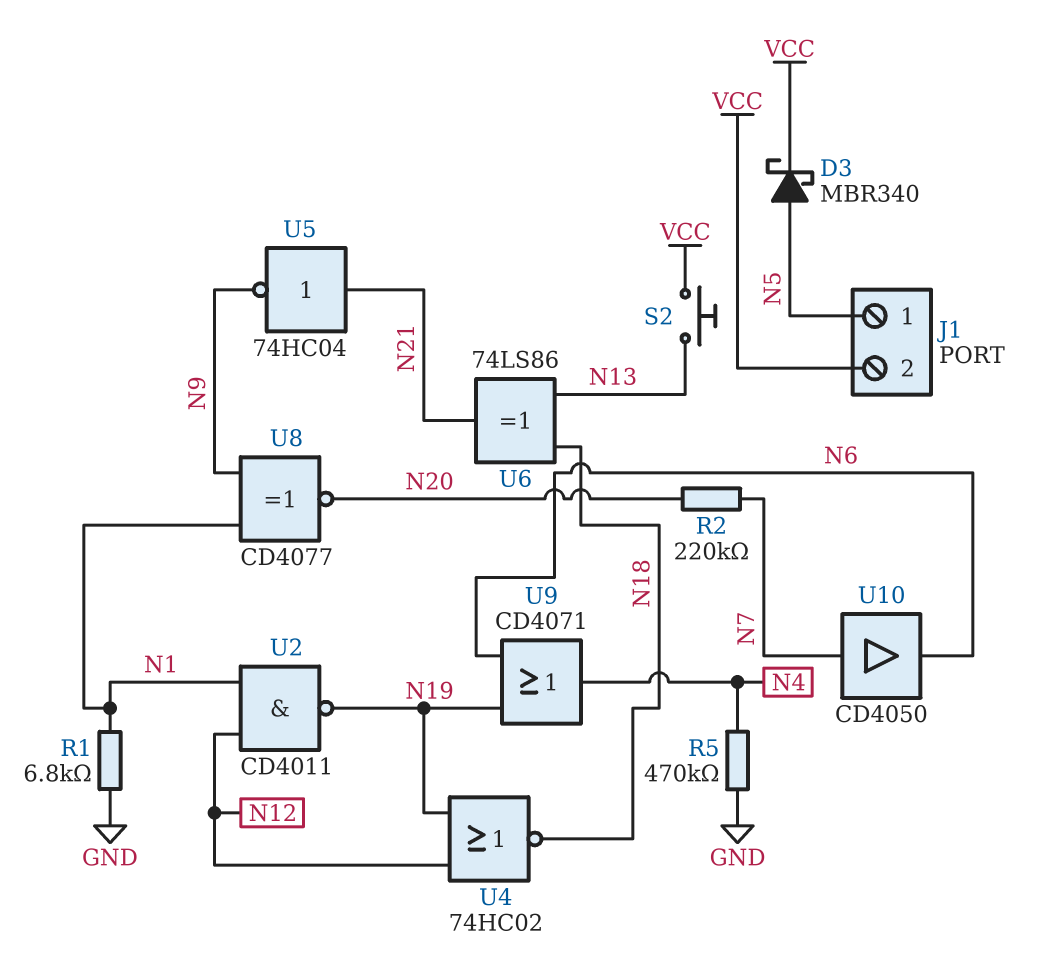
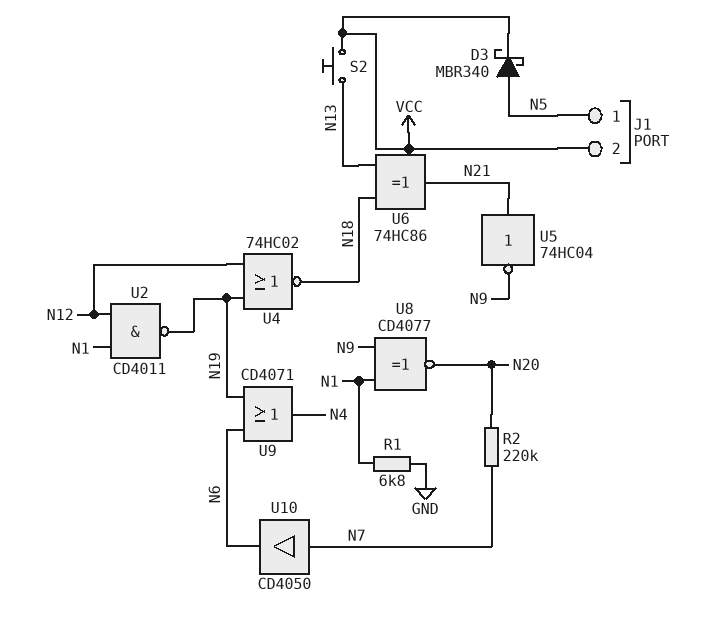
R5: 470k (GND, N4) -> none
U6: XOR 74LS86 (in N13, in N18, out N21) -> XOR 74HC86 (in N13, in N18, out N21)

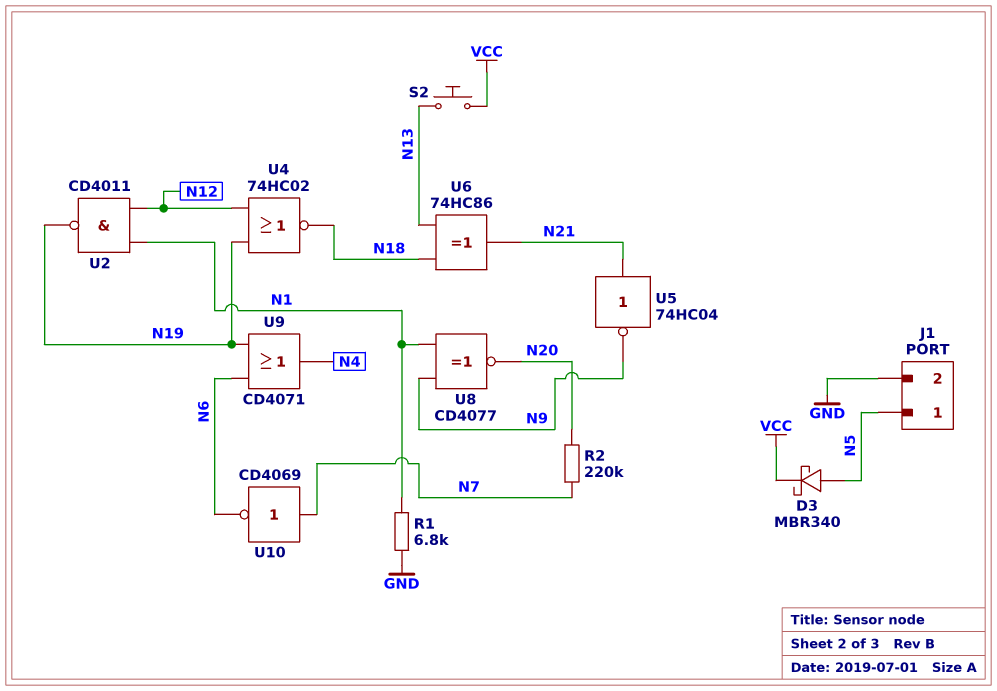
J1 pin 2: VCC -> GND
U10: buffer CD4050 (in N7, out N6) -> NOT CD4069 (in N7, out N6)

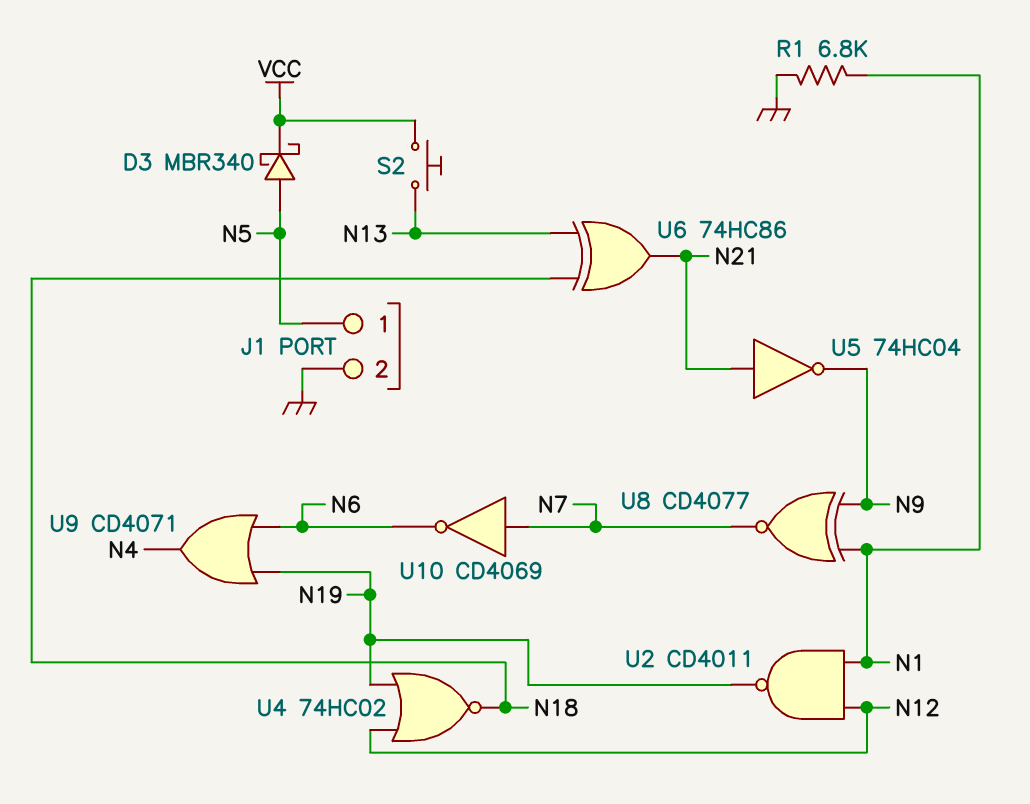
R2: 220k (N7, N20) -> none
U8: XNOR CD4077 (in N1, in N9, out N20) -> XNOR CD4077 (in N1, in N9, out N7)

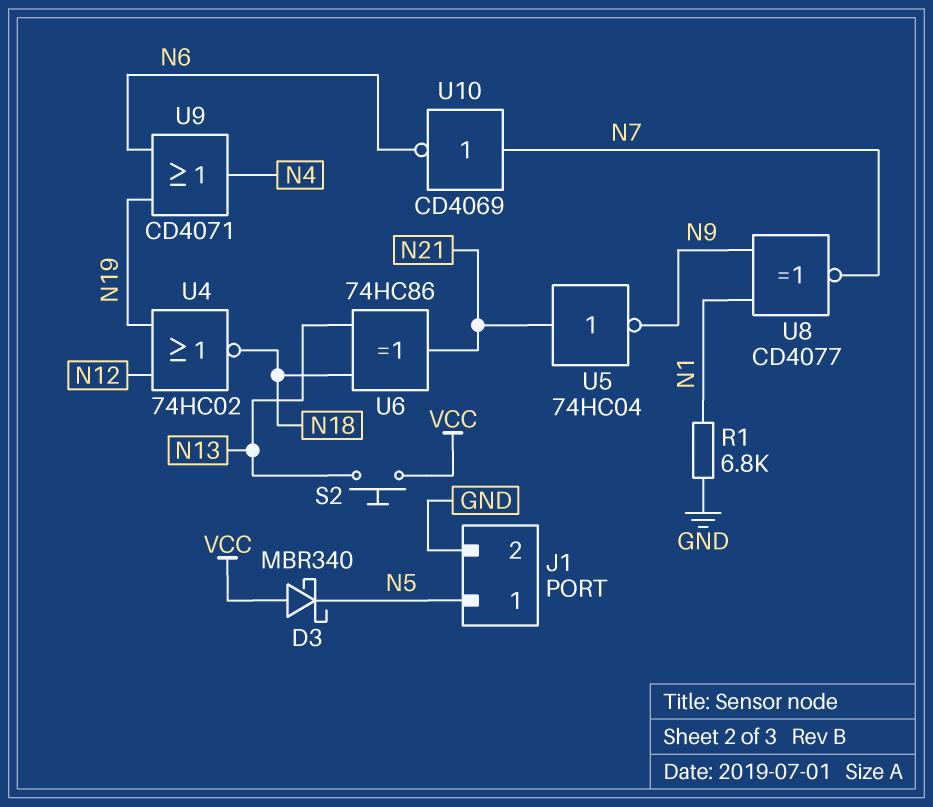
D3: schottky MBR340 (A N5, K VCC) -> schottky MBR340 (A VCC, K N5)
U2: NAND CD4011 (in N1, in N12, out N19) -> none

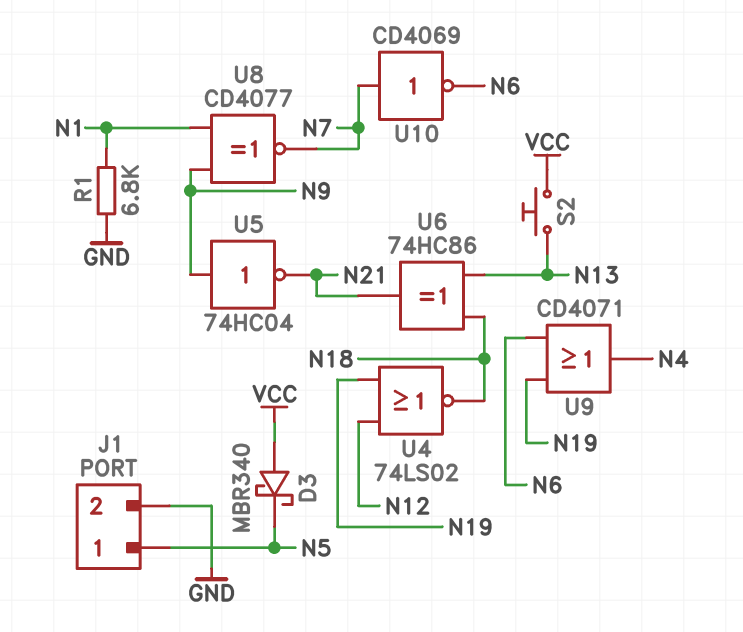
U4: NOR 74HC02 (in N12, in N19, out N18) -> NOR 74LS02 (in N12, in N19, out N18)
U5: NOT 74HC04 (in N21, out N9) -> NOT 74HC04 (in N9, out N21)

